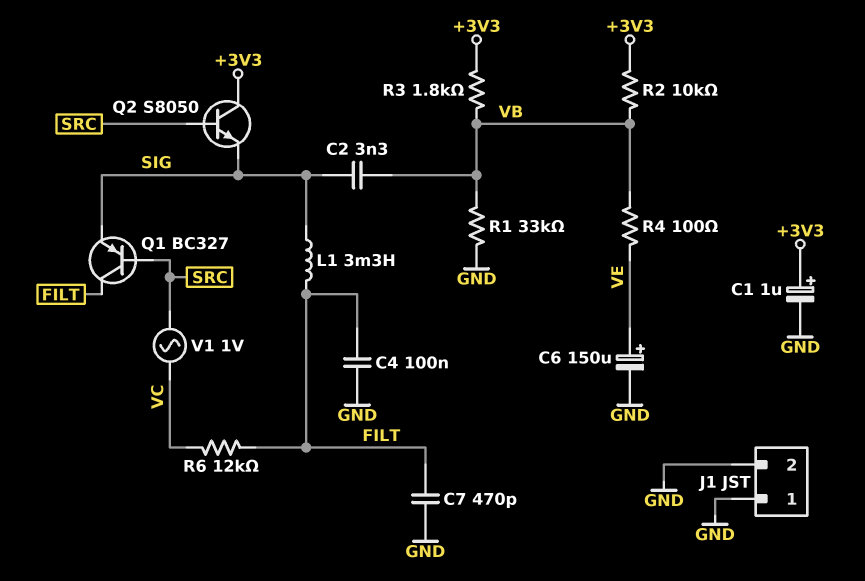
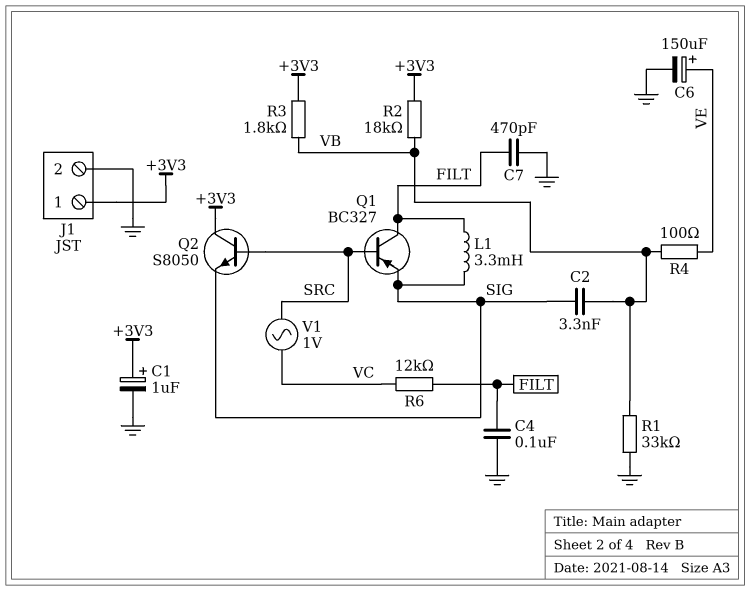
J1 pin 1: GND -> +3V3
R2: 10k (+3V3, VB) -> 18k (+3V3, VB)

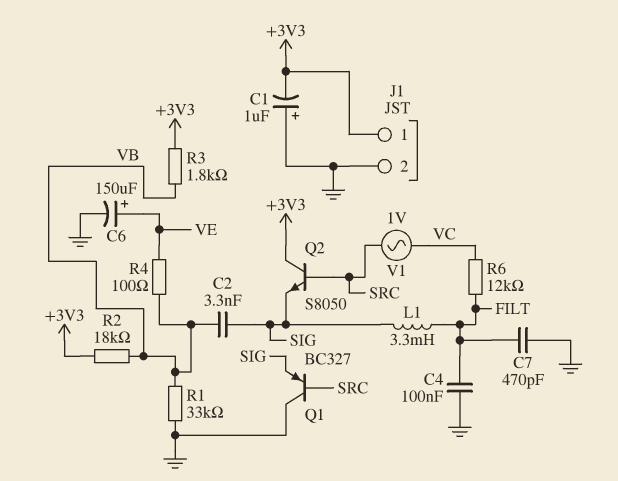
C1: 1uF (plus +3V3, minus GND) -> 1uF (plus GND, minus +3V3)
Q1: PNP BC327 (B SRC, C FILT, E SIG) -> PNP BC327 (B SRC, C GND, E SIG)

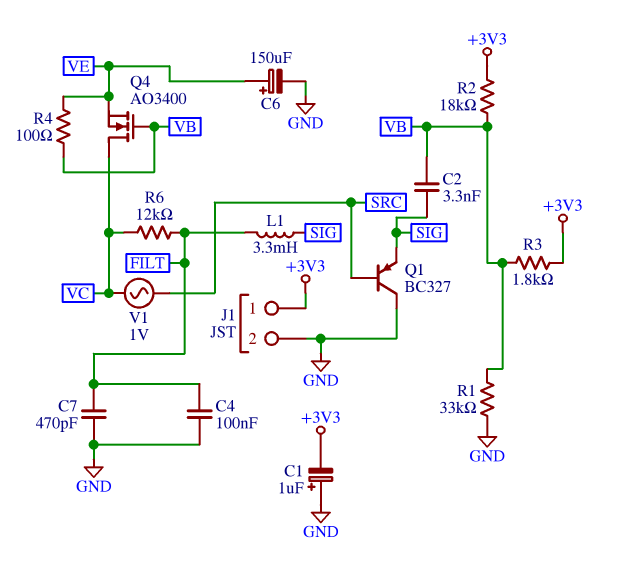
Q2: NPN S8050 (B SRC, C +3V3, E SIG) -> none
Q4: none -> NMOS AO3400 (G VB, D VC, S VE)

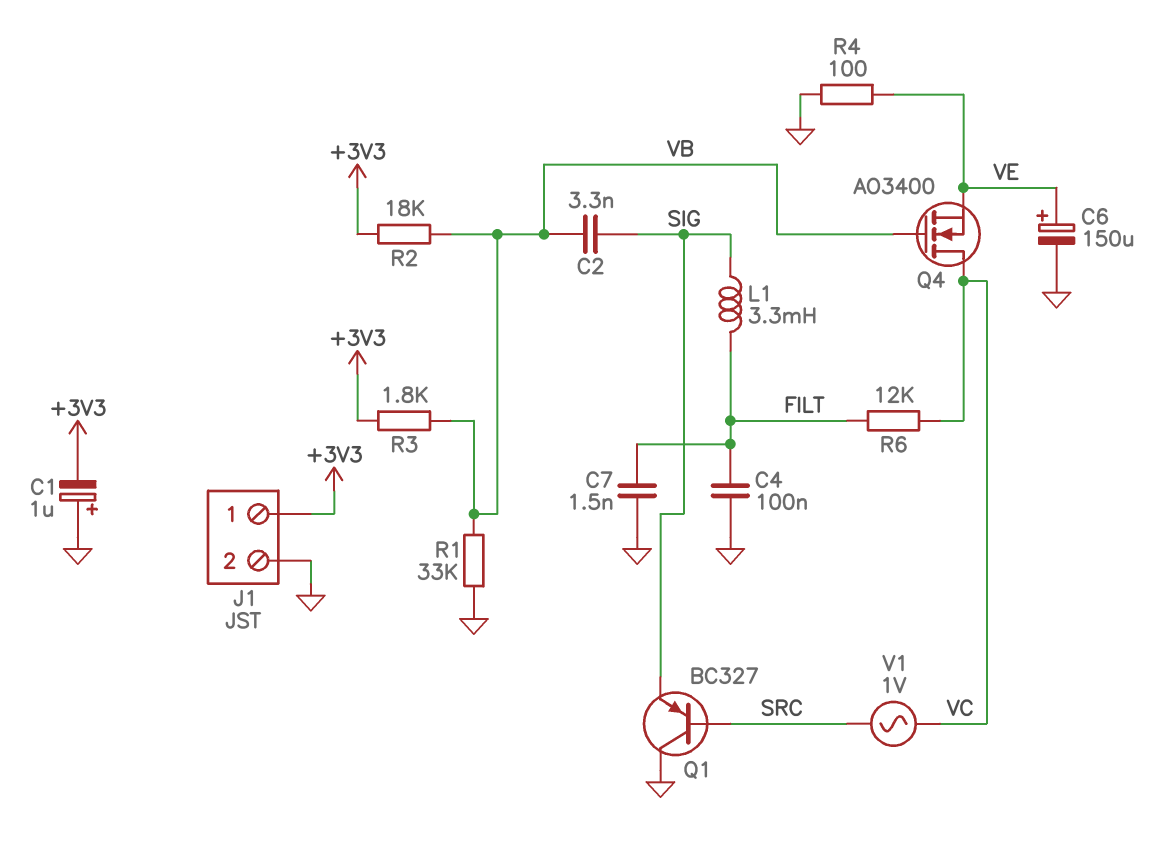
C7: 470pF (FILT, GND) -> 1.5nF (FILT, GND)
R4: 100 (VB, VE) -> 100 (GND, VE)

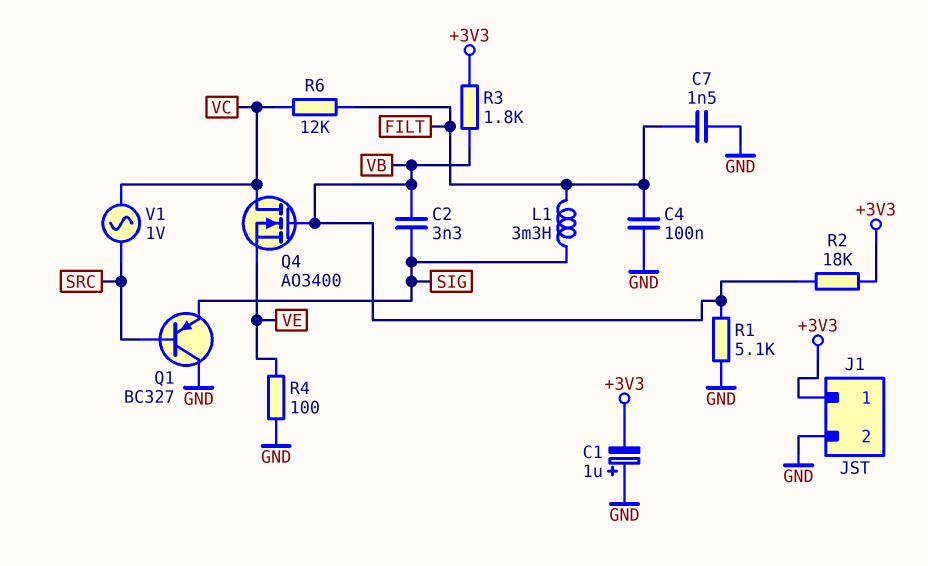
C6: 150uF (plus VE, minus GND) -> none
R1: 33k (GND, VB) -> 5.1k (GND, VB)

